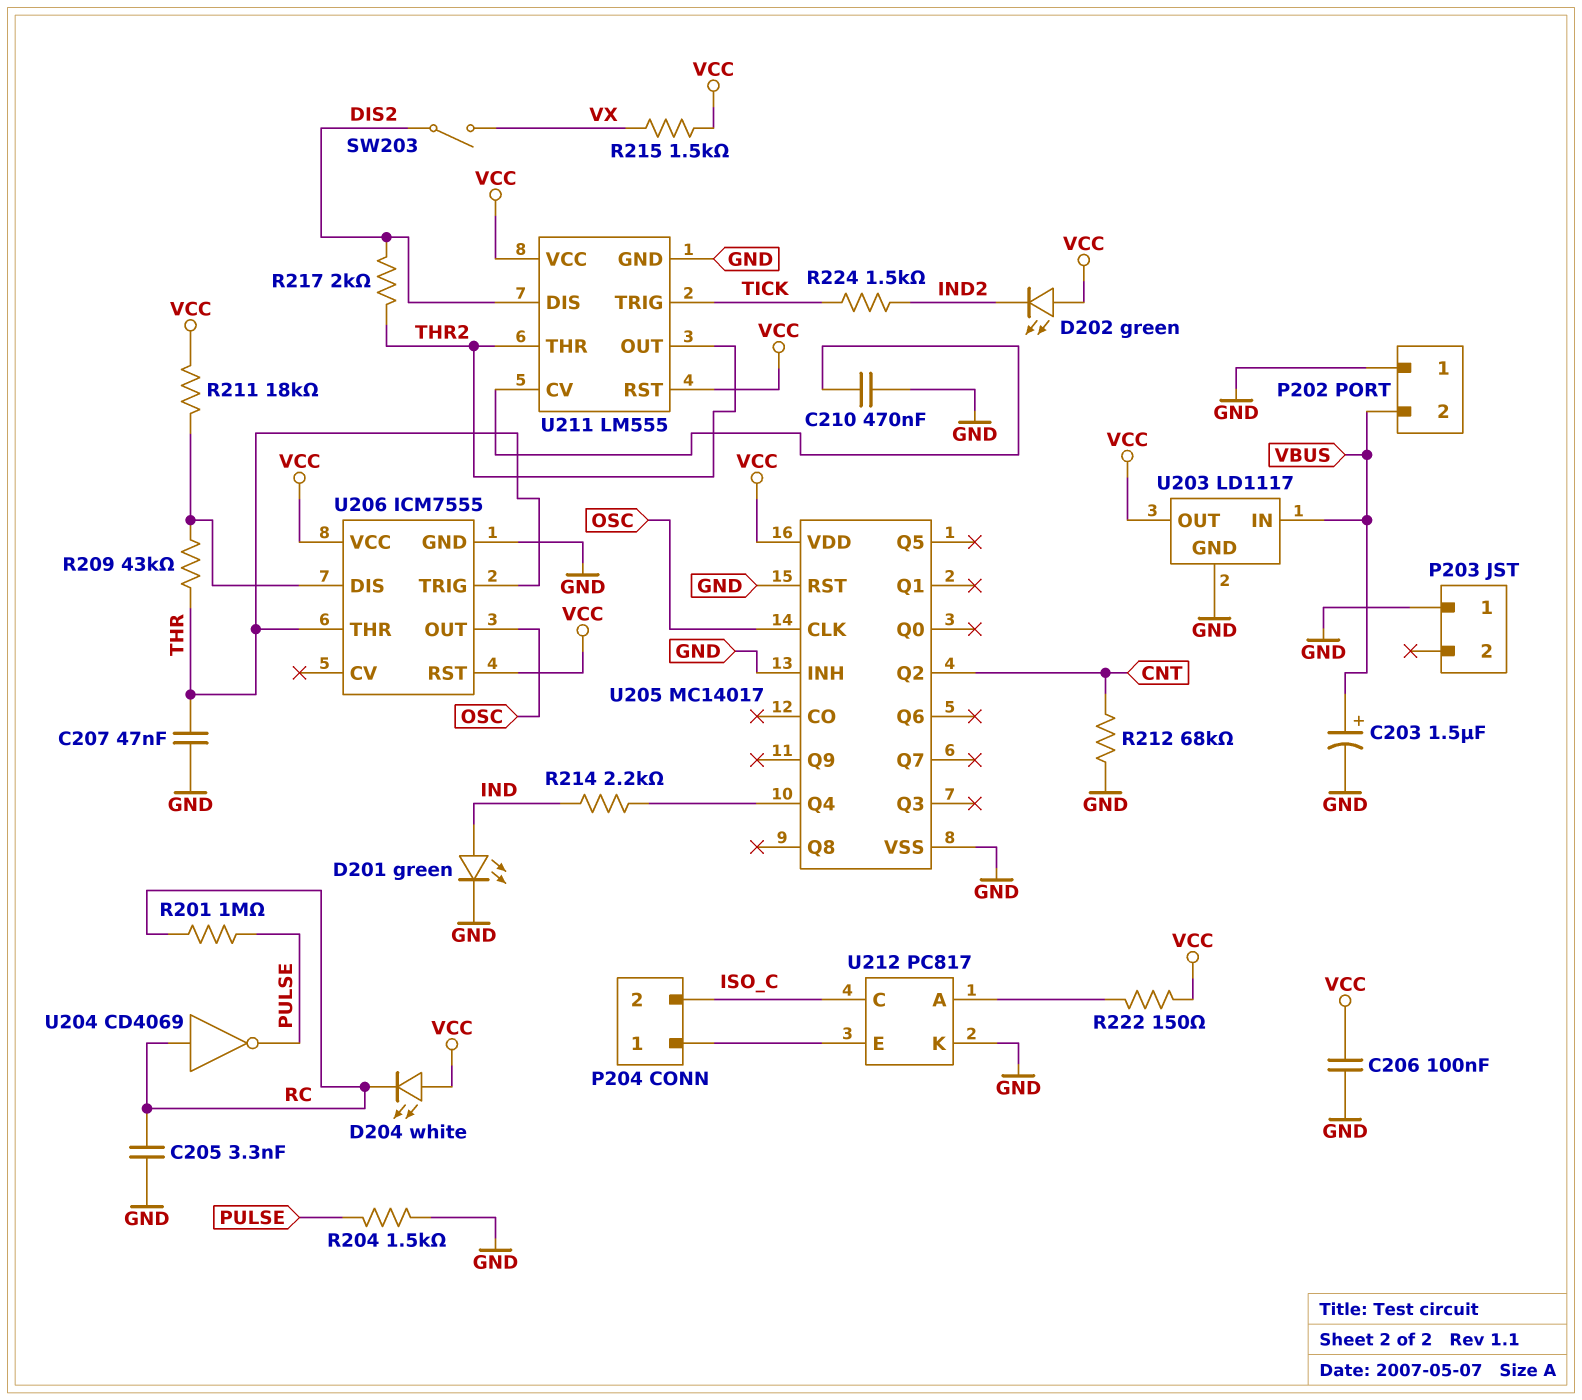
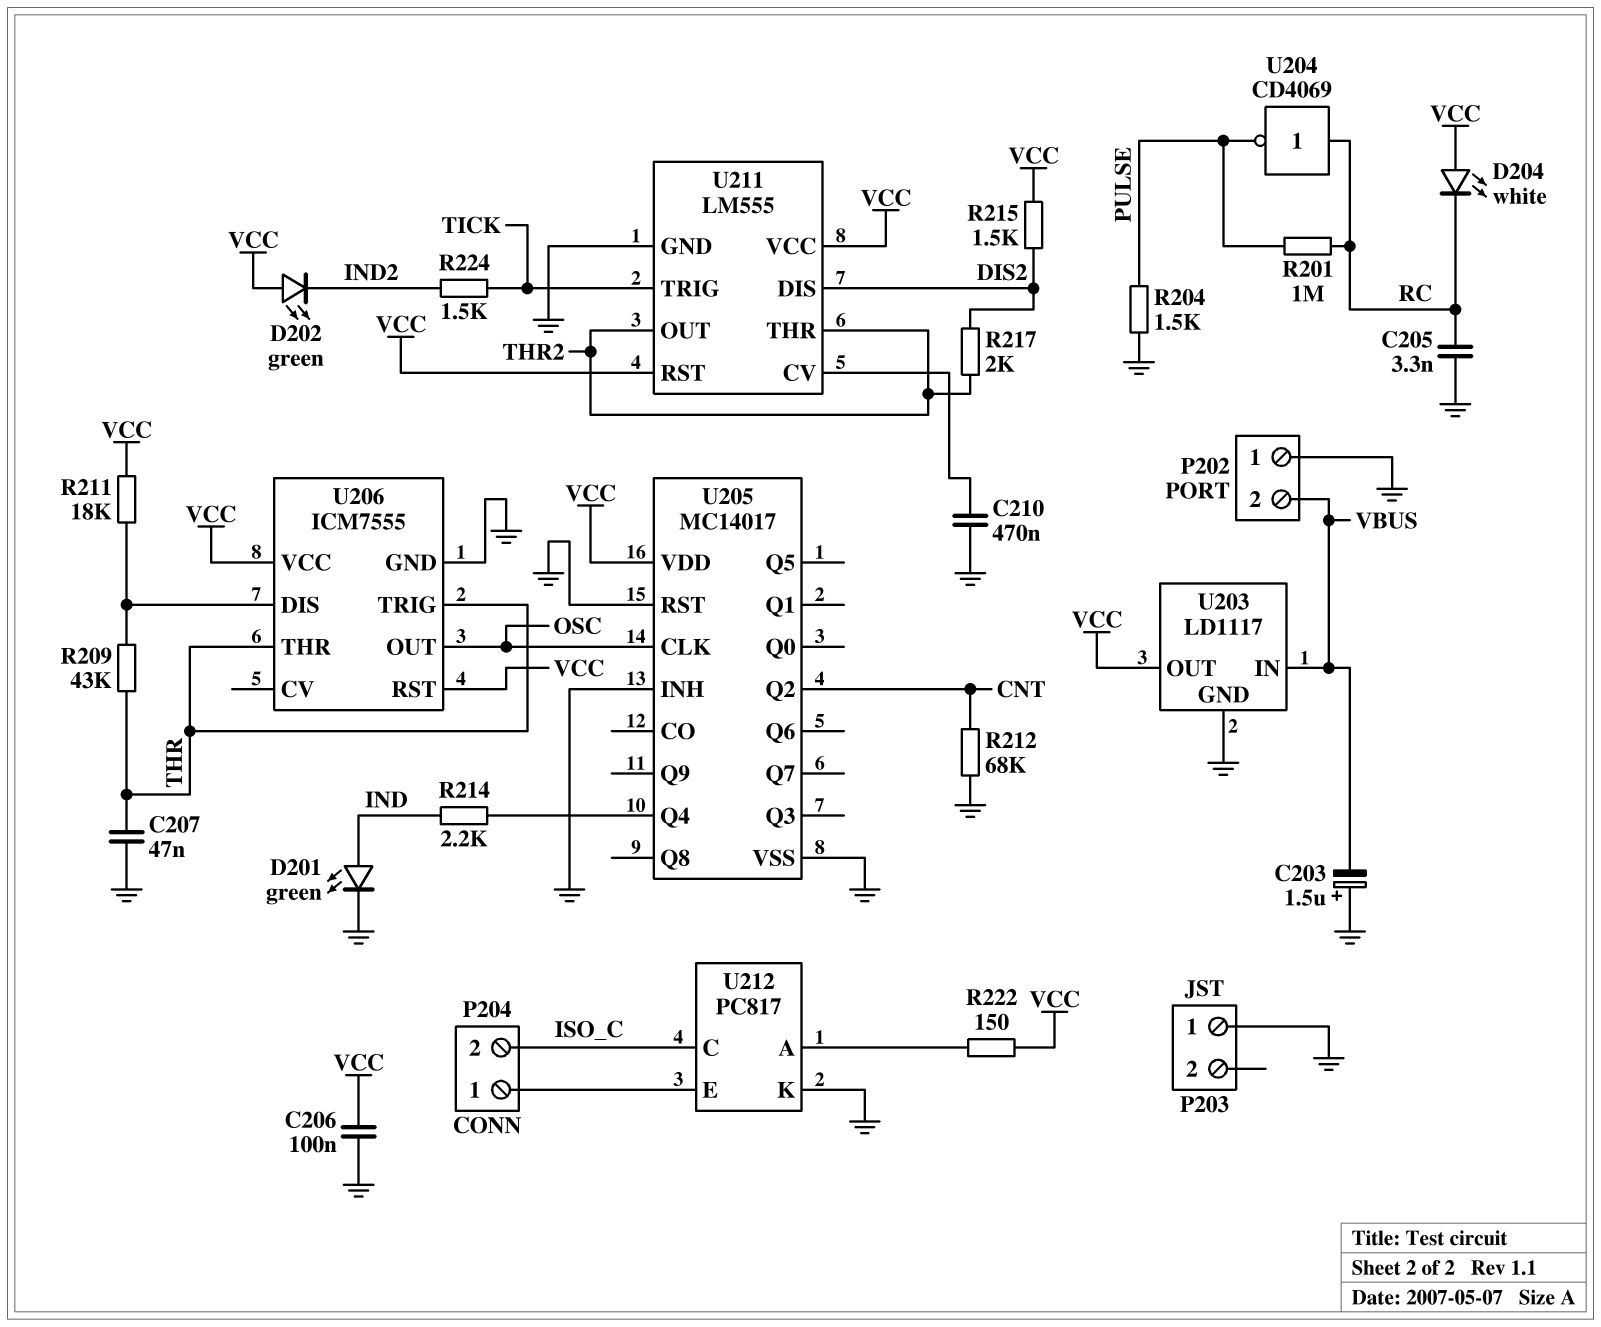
C203: 1.5uF (plus VBUS, minus GND) -> 1.5uF (plus GND, minus VBUS)
R215: 1.5k (VCC, VX) -> 1.5k (DIS2, VCC)
SW203: switch (DIS2, VX) -> none

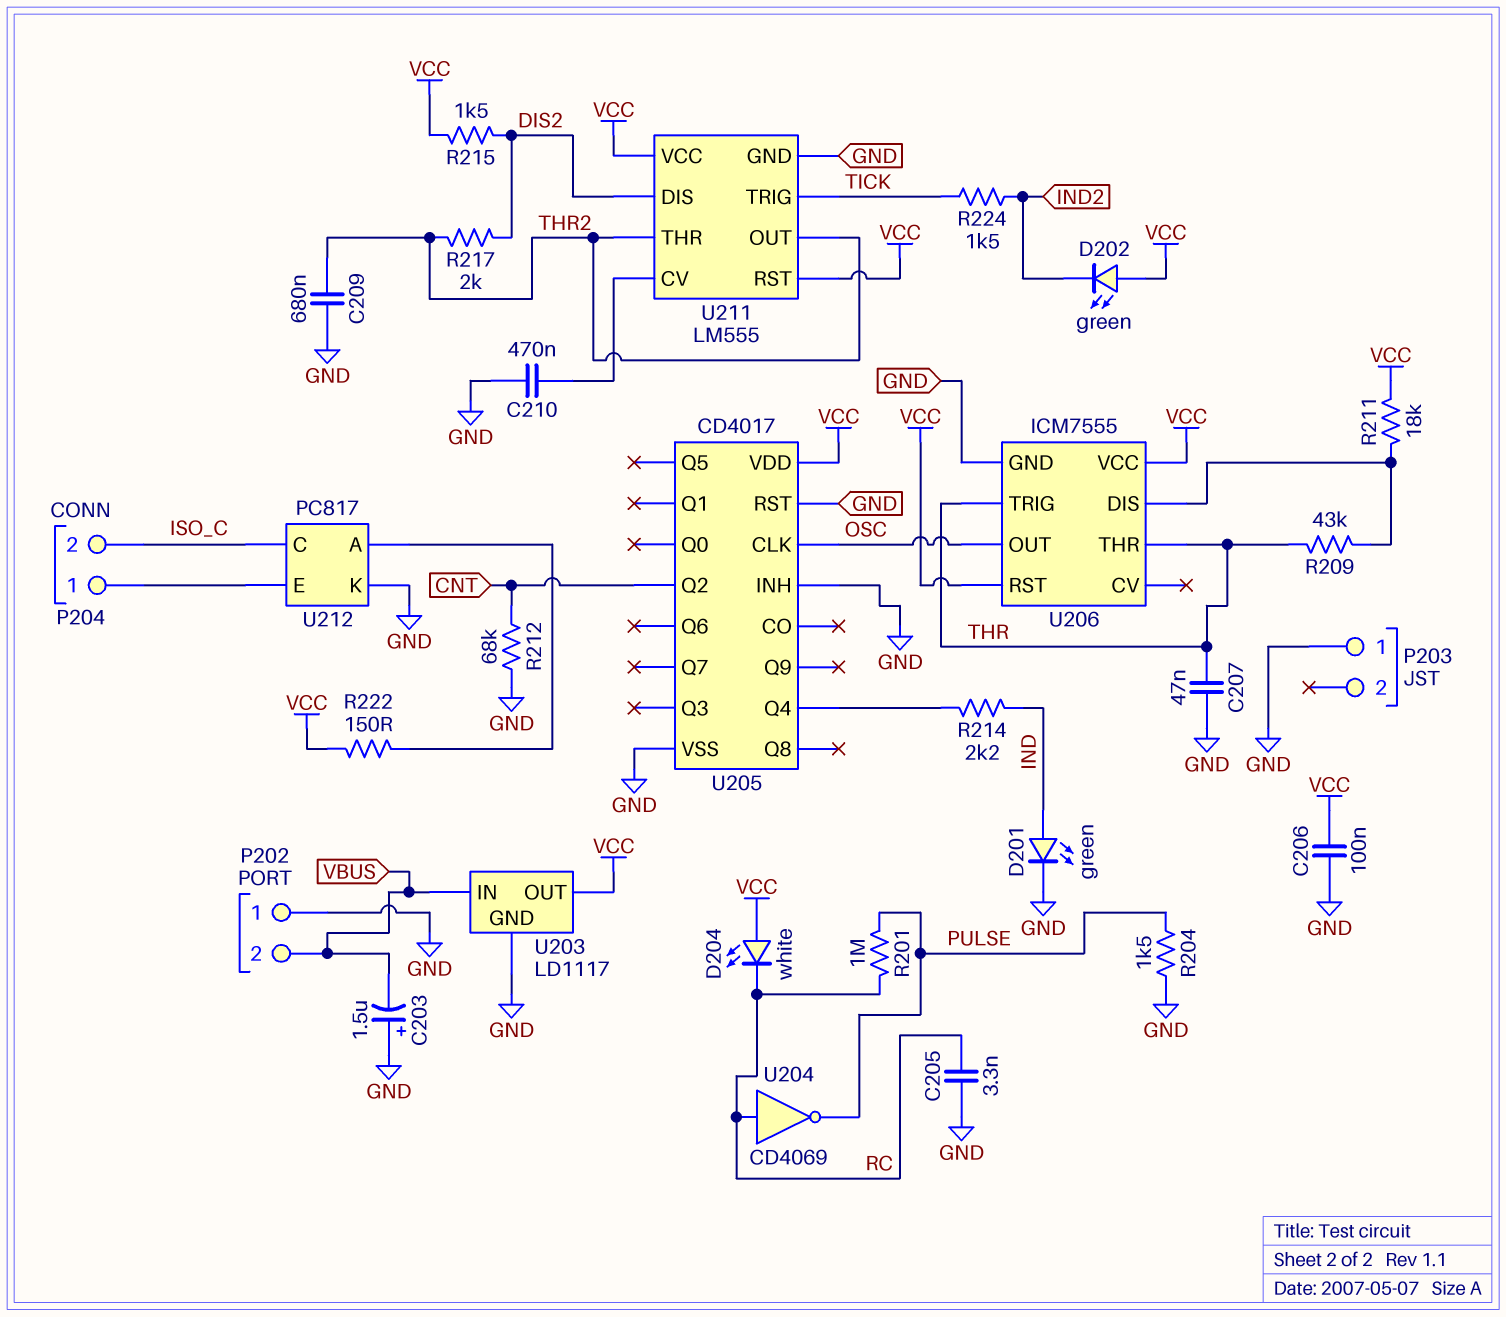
C209: none -> 680nF (GND, THR2)
U205: MC14017 -> CD4017

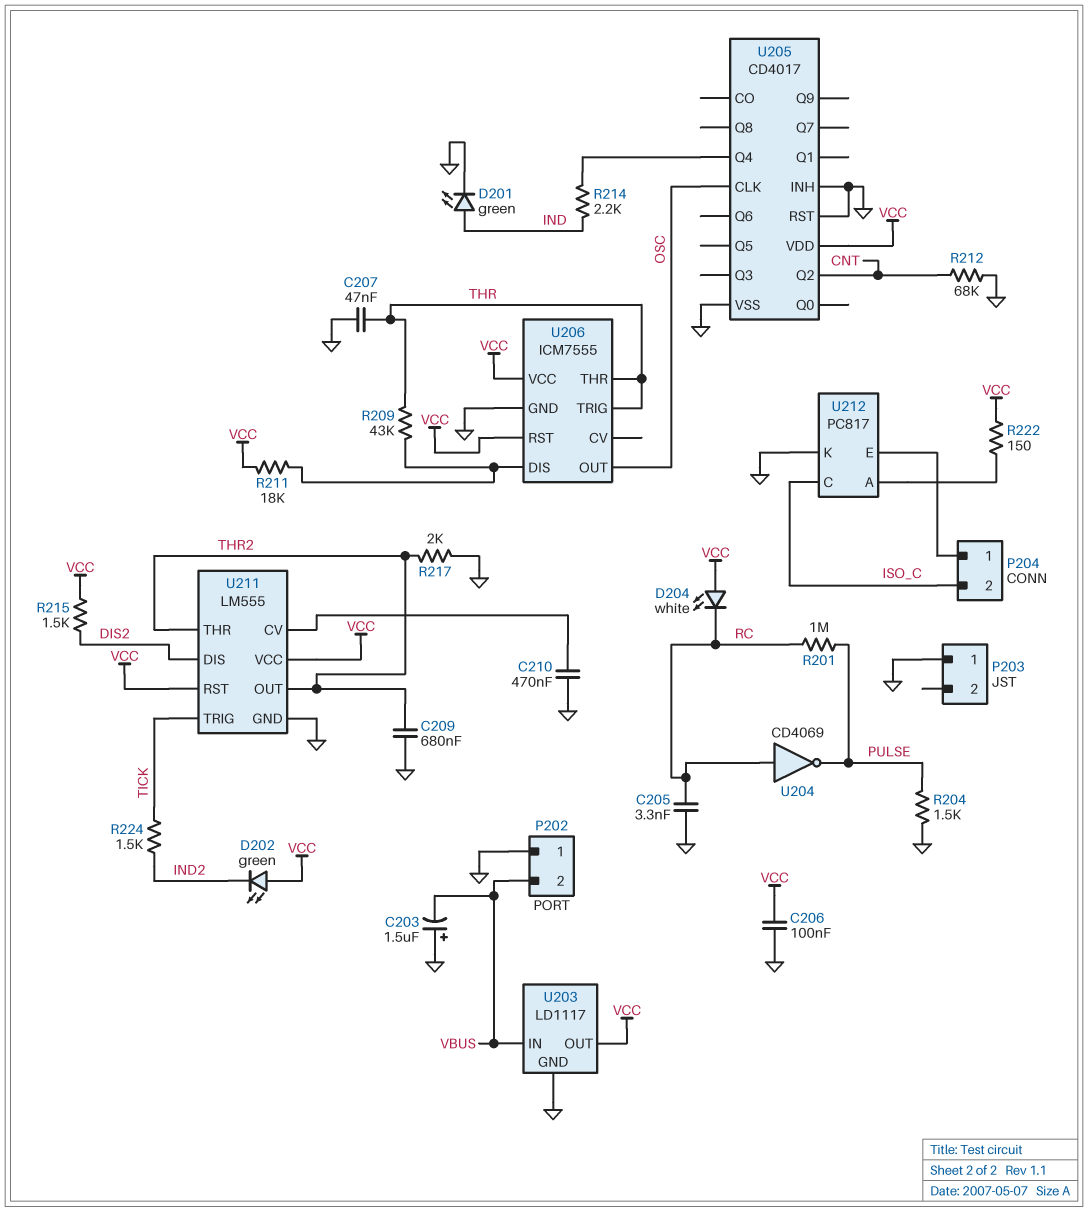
R217: 2k (DIS2, THR2) -> 2k (GND, THR2)

